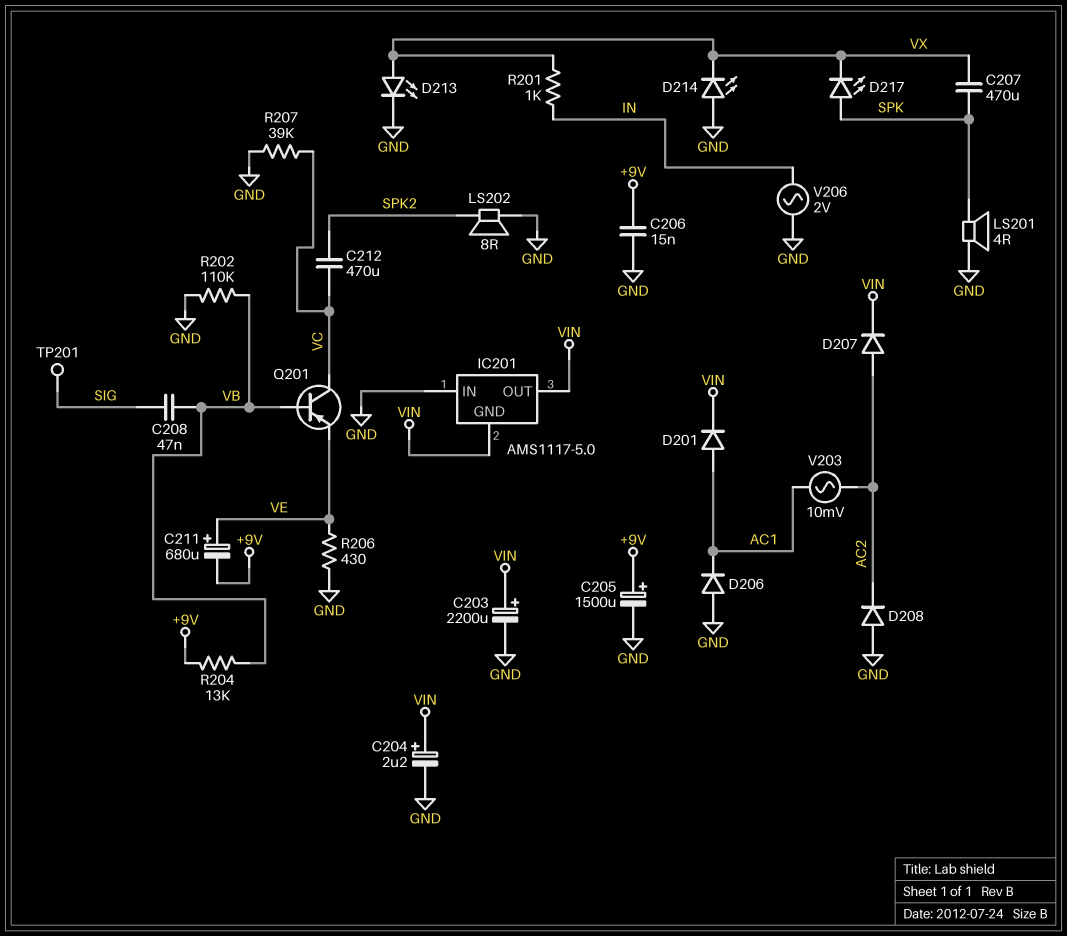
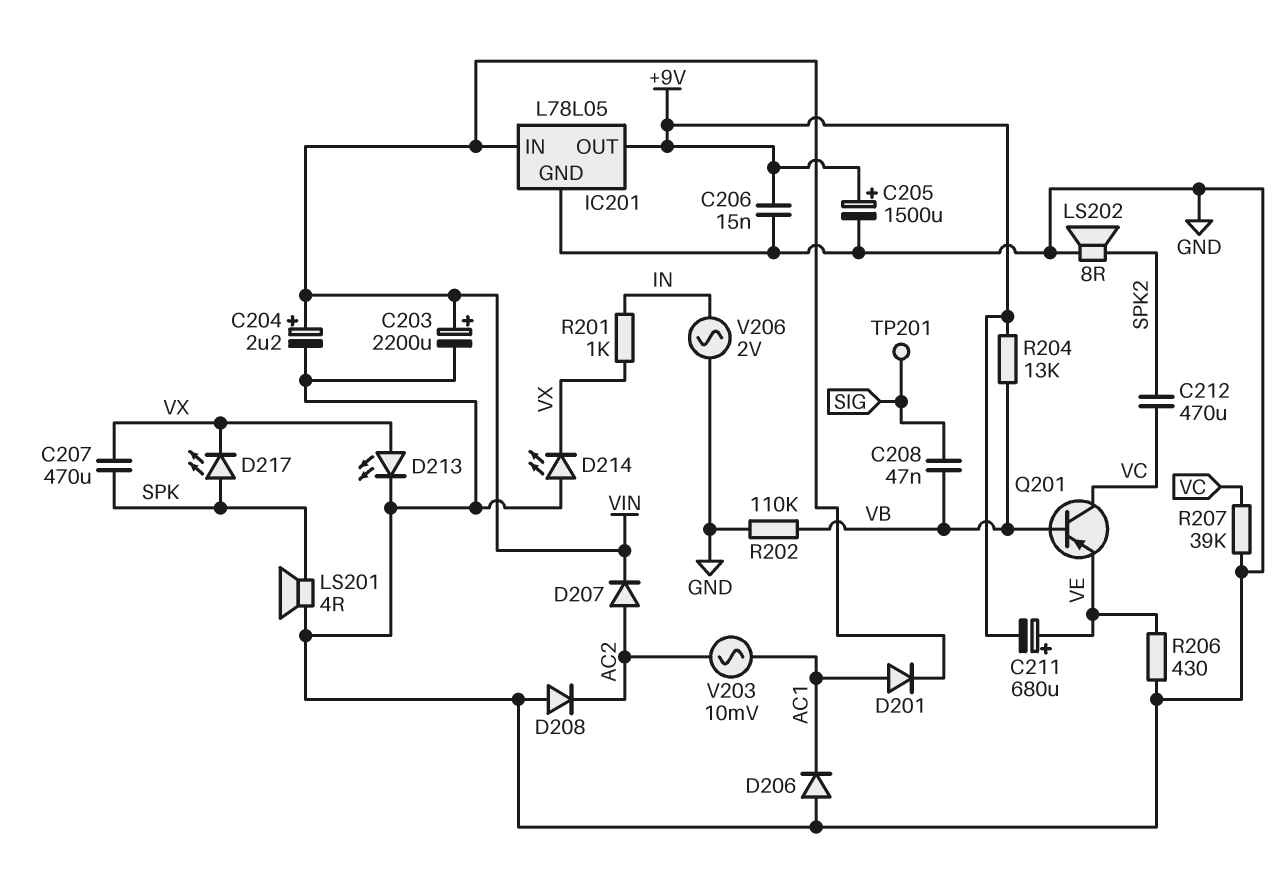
IC201: AMS1117-5.0 -> L78L05
IC201 pin GND: VIN -> GND
IC201 pin IN: GND -> VIN
IC201 pin OUT: VIN -> +9V

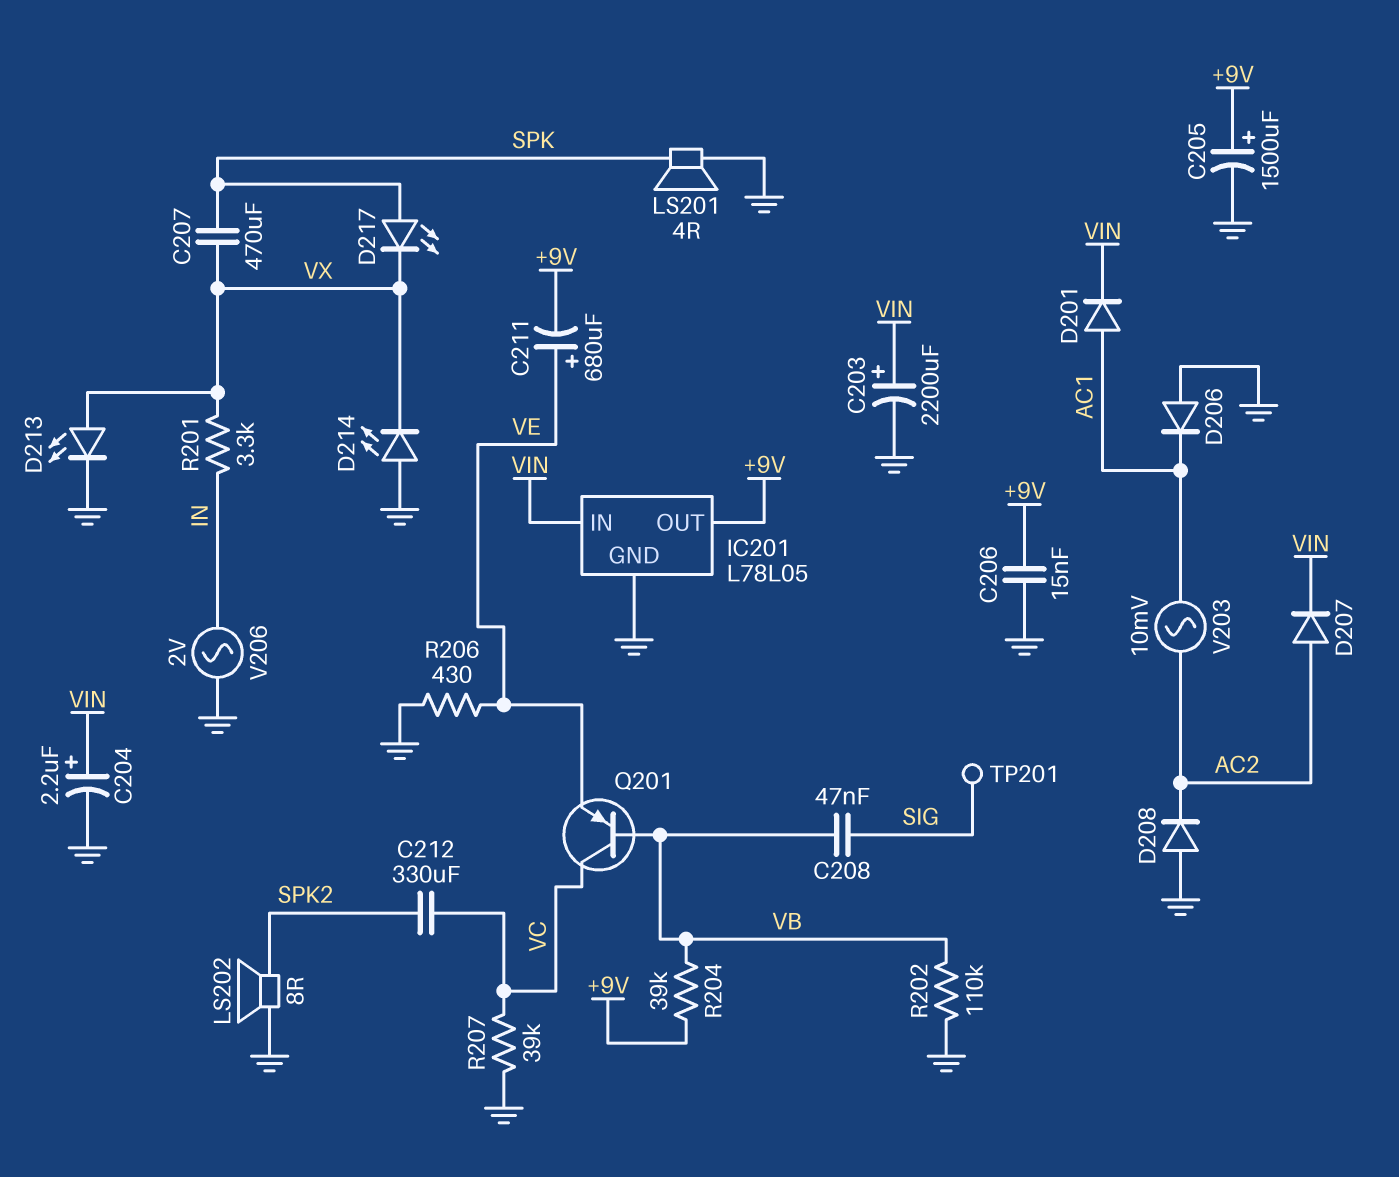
C212: 470uF (SPK2, VC) -> 330uF (SPK2, VC)
R201: 1k (IN, VX) -> 3.3k (IN, VX)
R204: 13k (+9V, VB) -> 39k (+9V, VB)

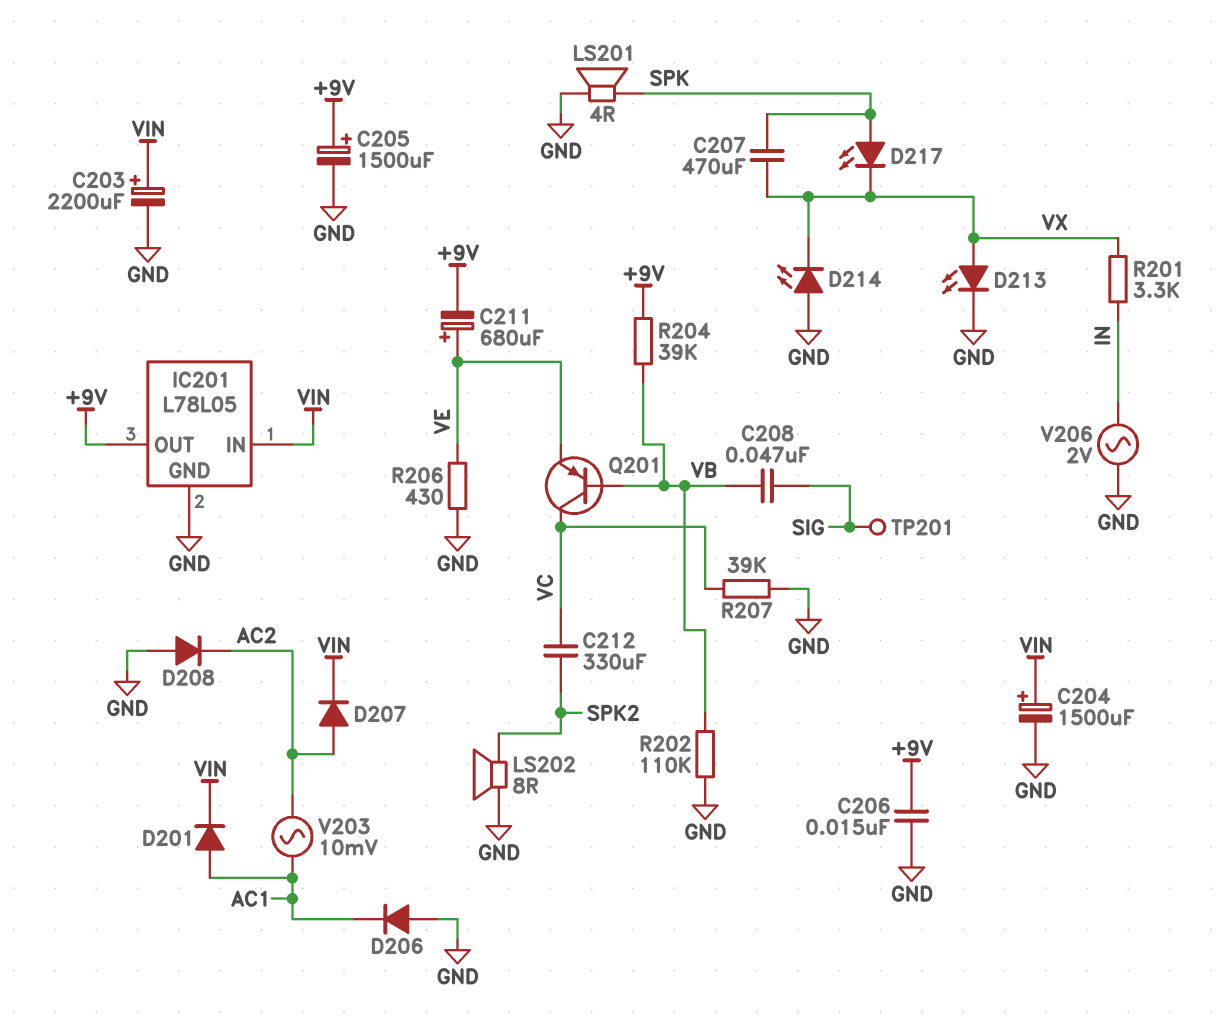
C204: 2.2uF (plus VIN, minus GND) -> 1500uF (plus VIN, minus GND)

